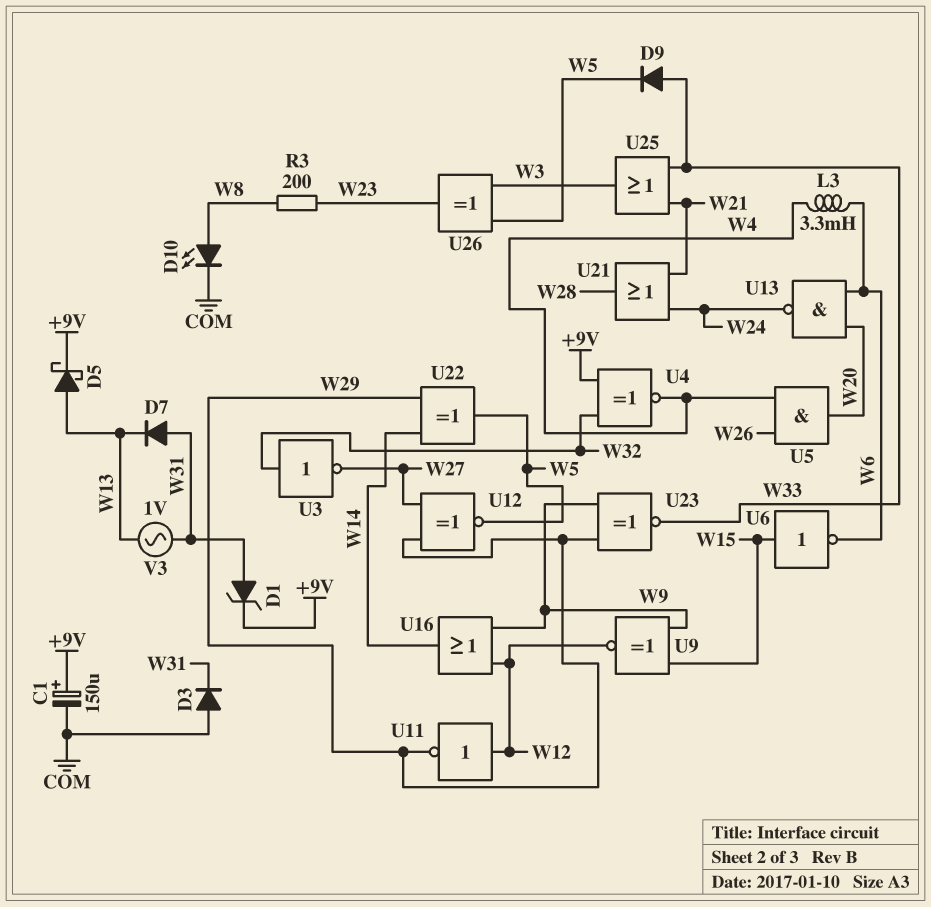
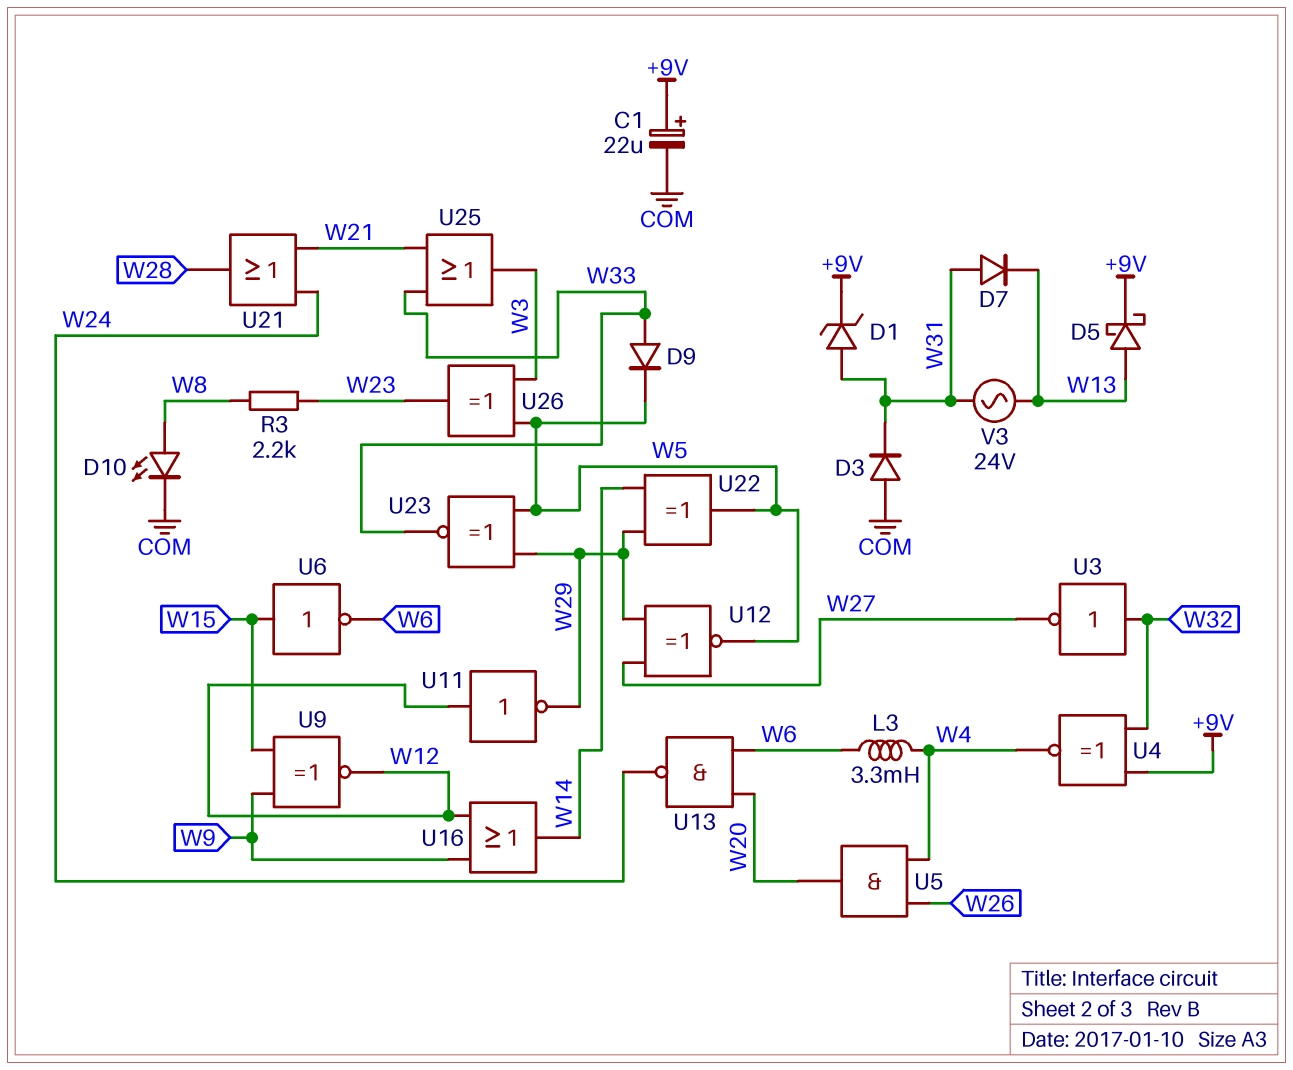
C1: 150uF (plus +9V, minus COM) -> 22uF (plus +9V, minus COM)
R3: 200 (W8, W23) -> 2.2k (W8, W23)
U23: XNOR (in W9, in W29, out W33) -> XNOR (in W5, in W29, out W33)
V3: AC 1V (W13, W31) -> AC 24V (W13, W31)

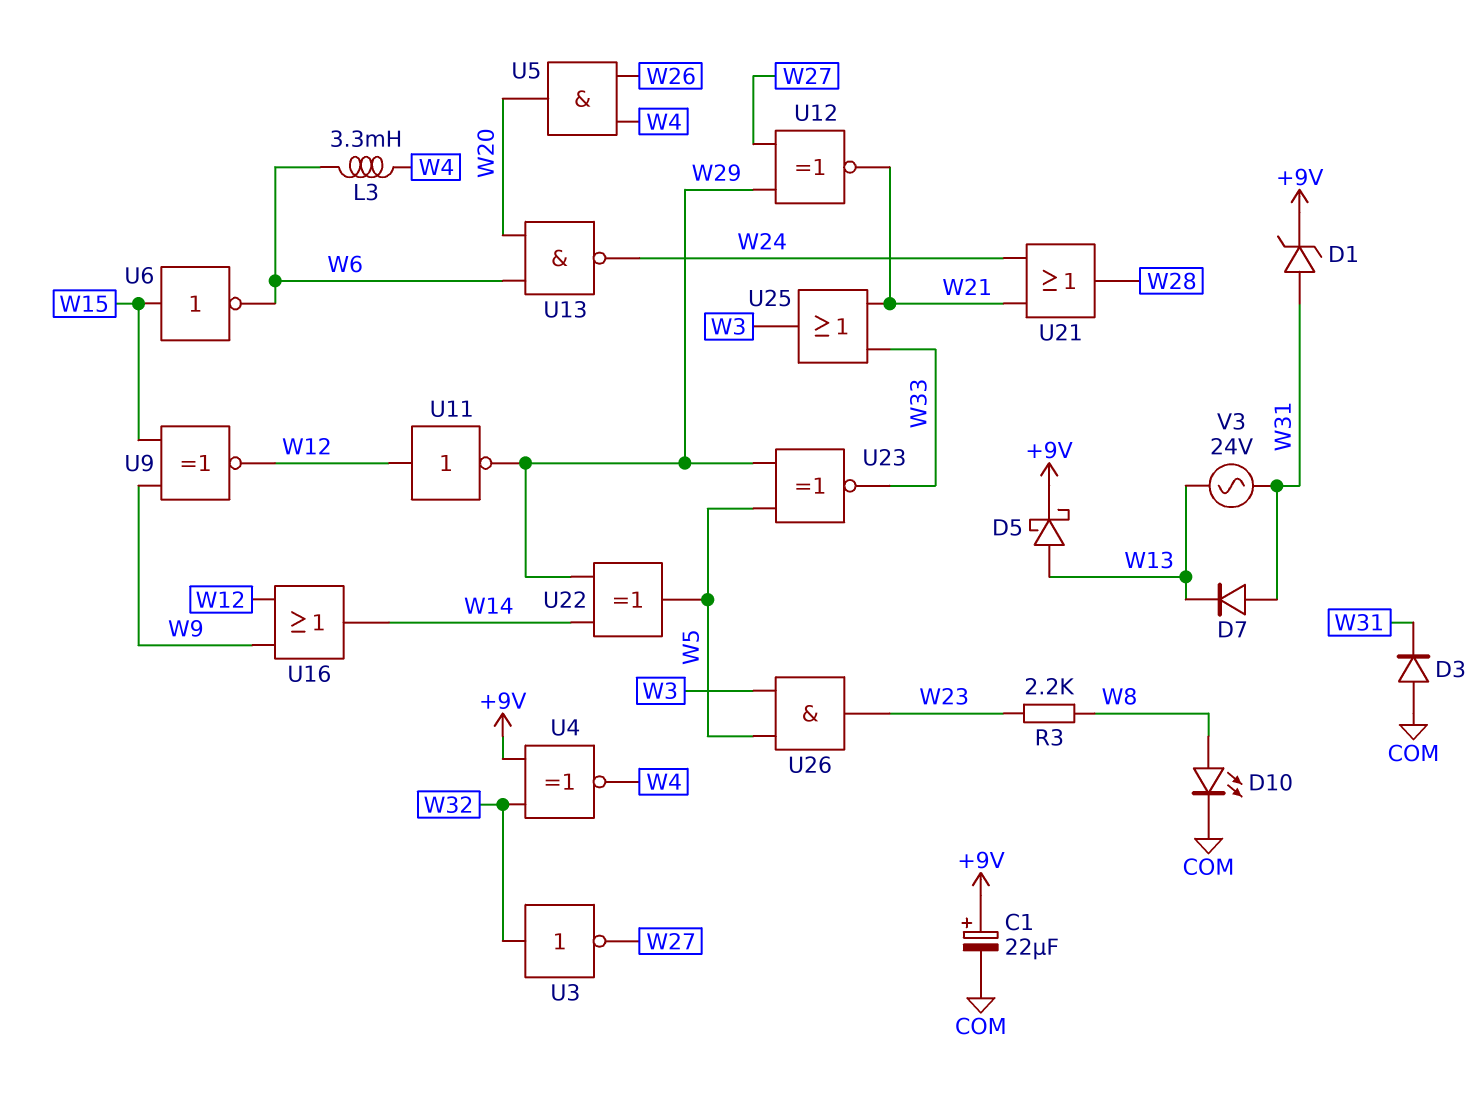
D9: diode (A W33, K W5) -> none
U12: XNOR (in W27, in W29, out W5) -> XNOR (in W27, in W29, out W21)
U26: XOR (in W3, in W5, out W23) -> AND (in W3, in W5, out W23)

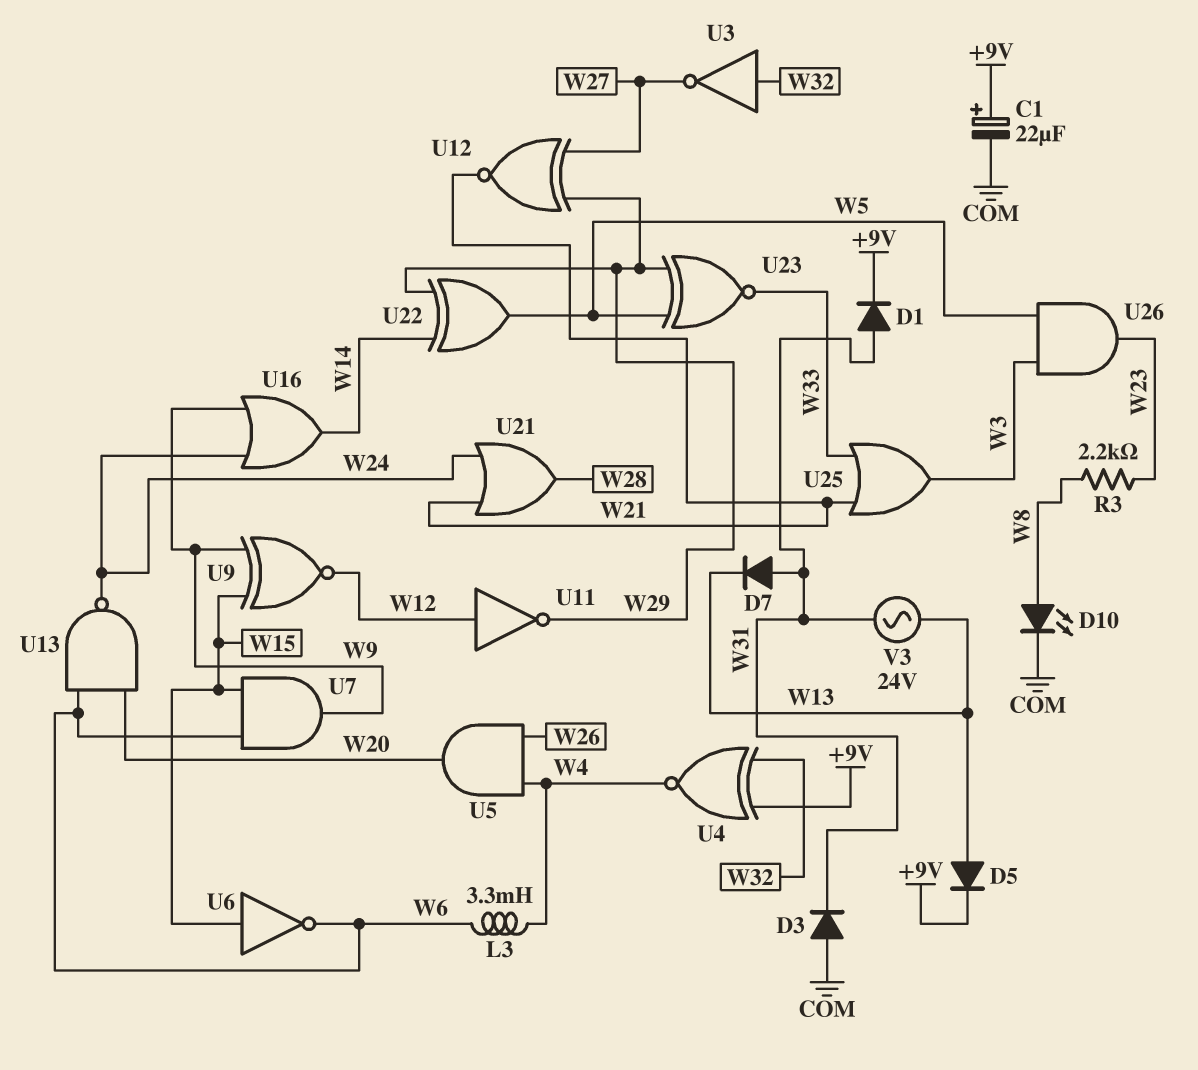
D1: zener (A W31, K +9V) -> diode (A W31, K +9V)
D5: schottky (A W13, K +9V) -> diode (A W13, K +9V)
U7: none -> AND (in W6, in W15, out W9)
U16: OR (in W9, in W12, out W14) -> OR (in W9, in W24, out W14)

